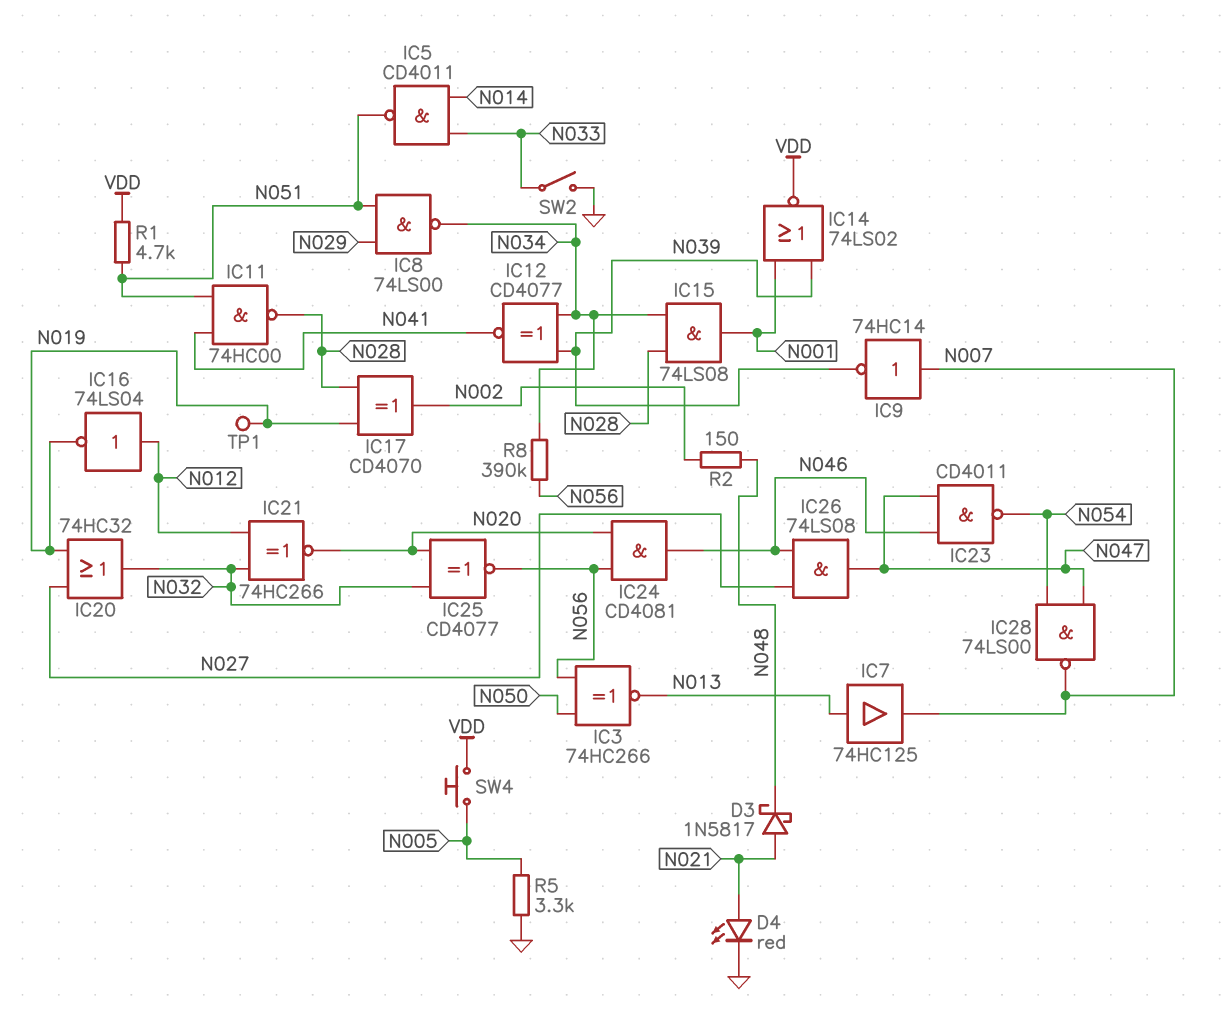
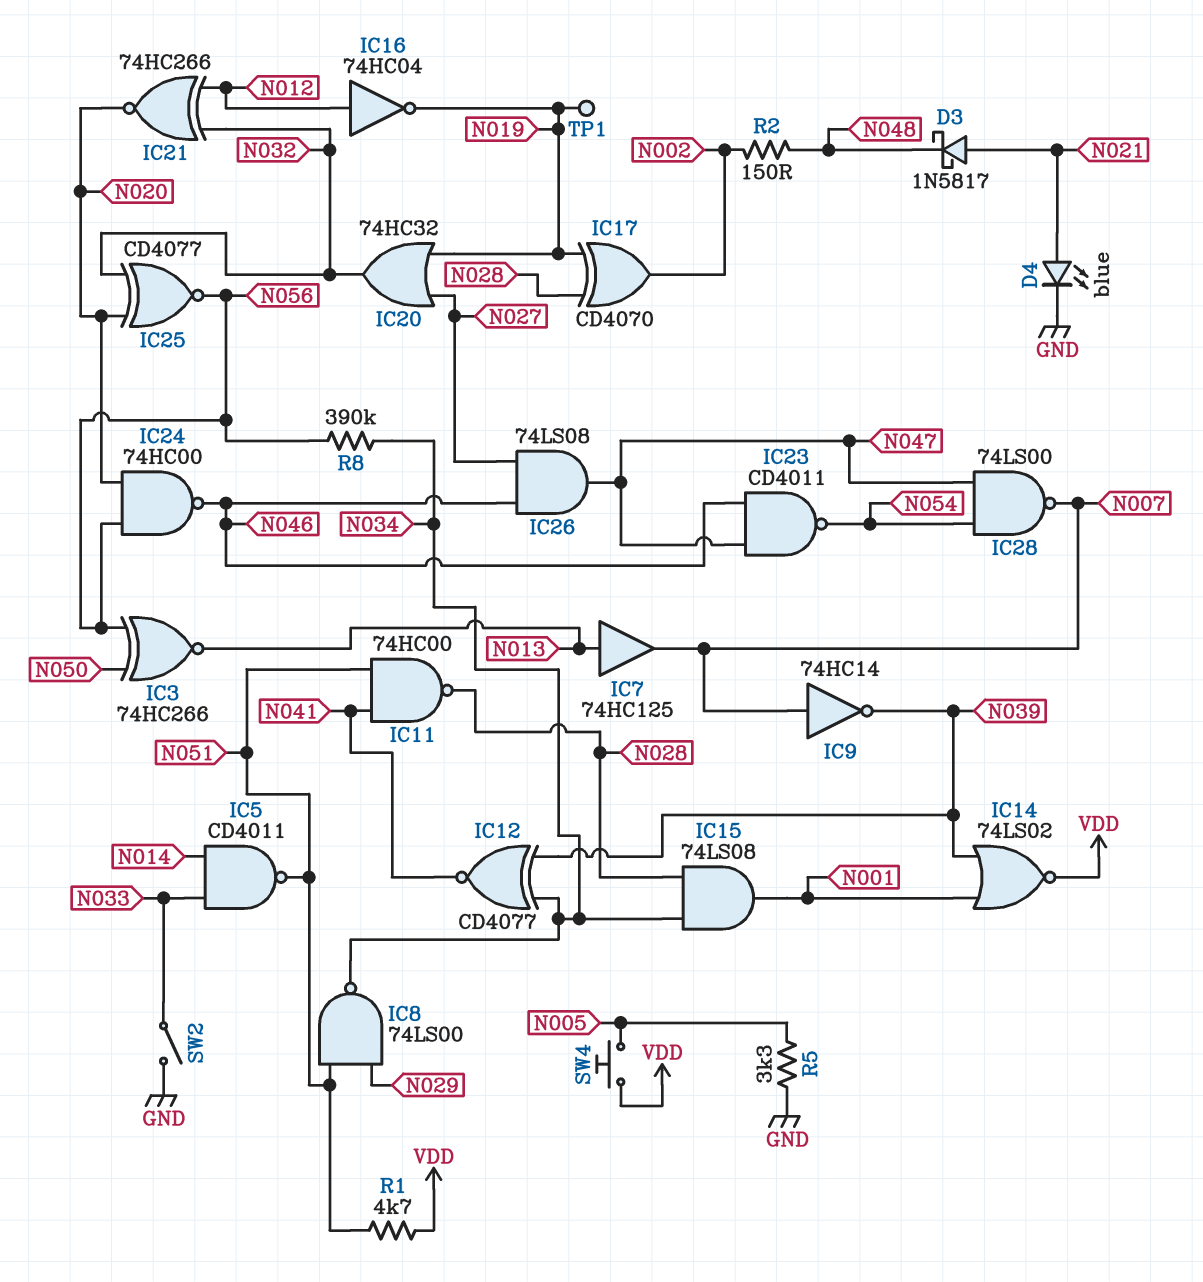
D4: LED red (A N021, K GND) -> LED blue (A N021, K GND)
IC16: NOT 74LS04 (in N012, out N019) -> NOT 74HC04 (in N012, out N019)
IC24: AND CD4081 (in N020, in N056, out N046) -> NAND 74HC00 (in N020, in N056, out N046)

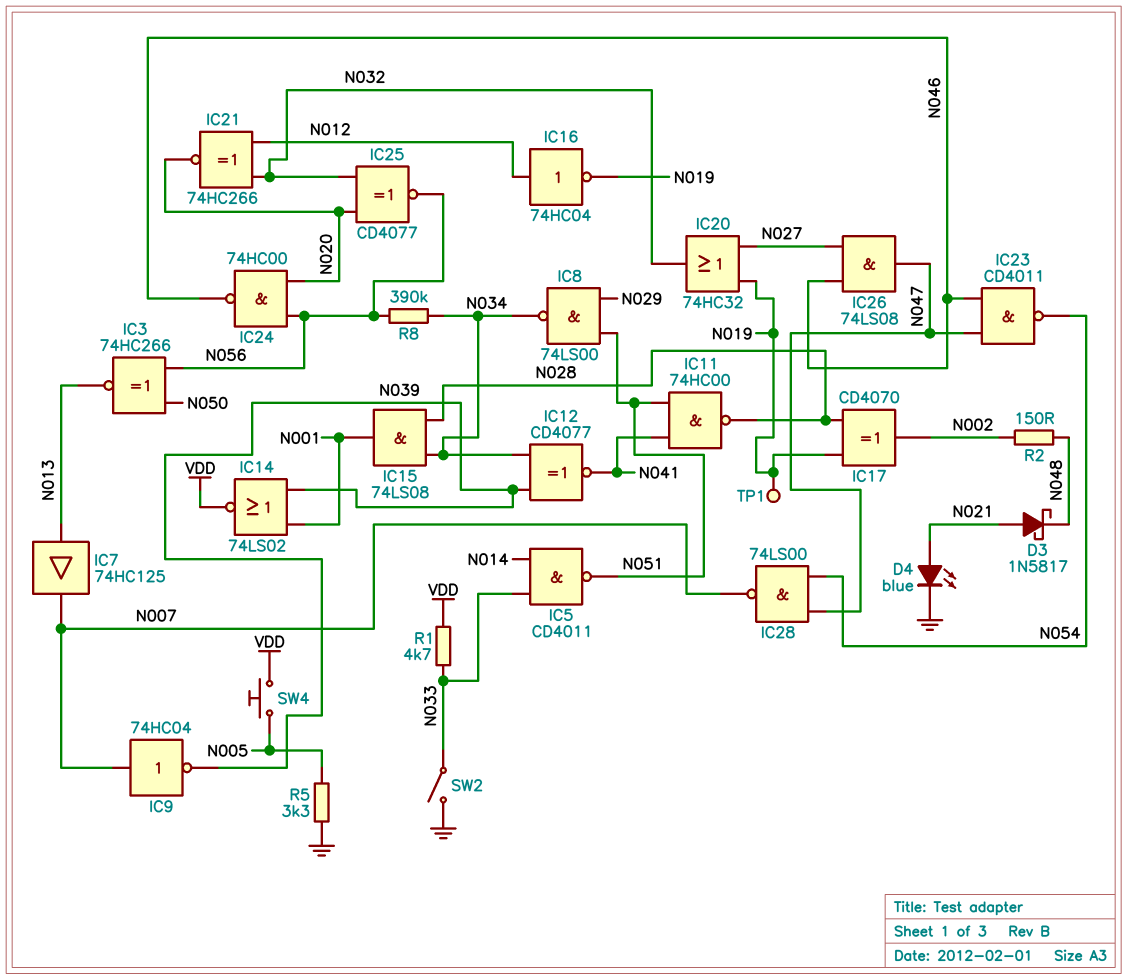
IC9: NOT 74HC14 (in N007, out N039) -> NOT 74HC04 (in N007, out N039)
R1: 4.7k (N051, VDD) -> 4.7k (N033, VDD)

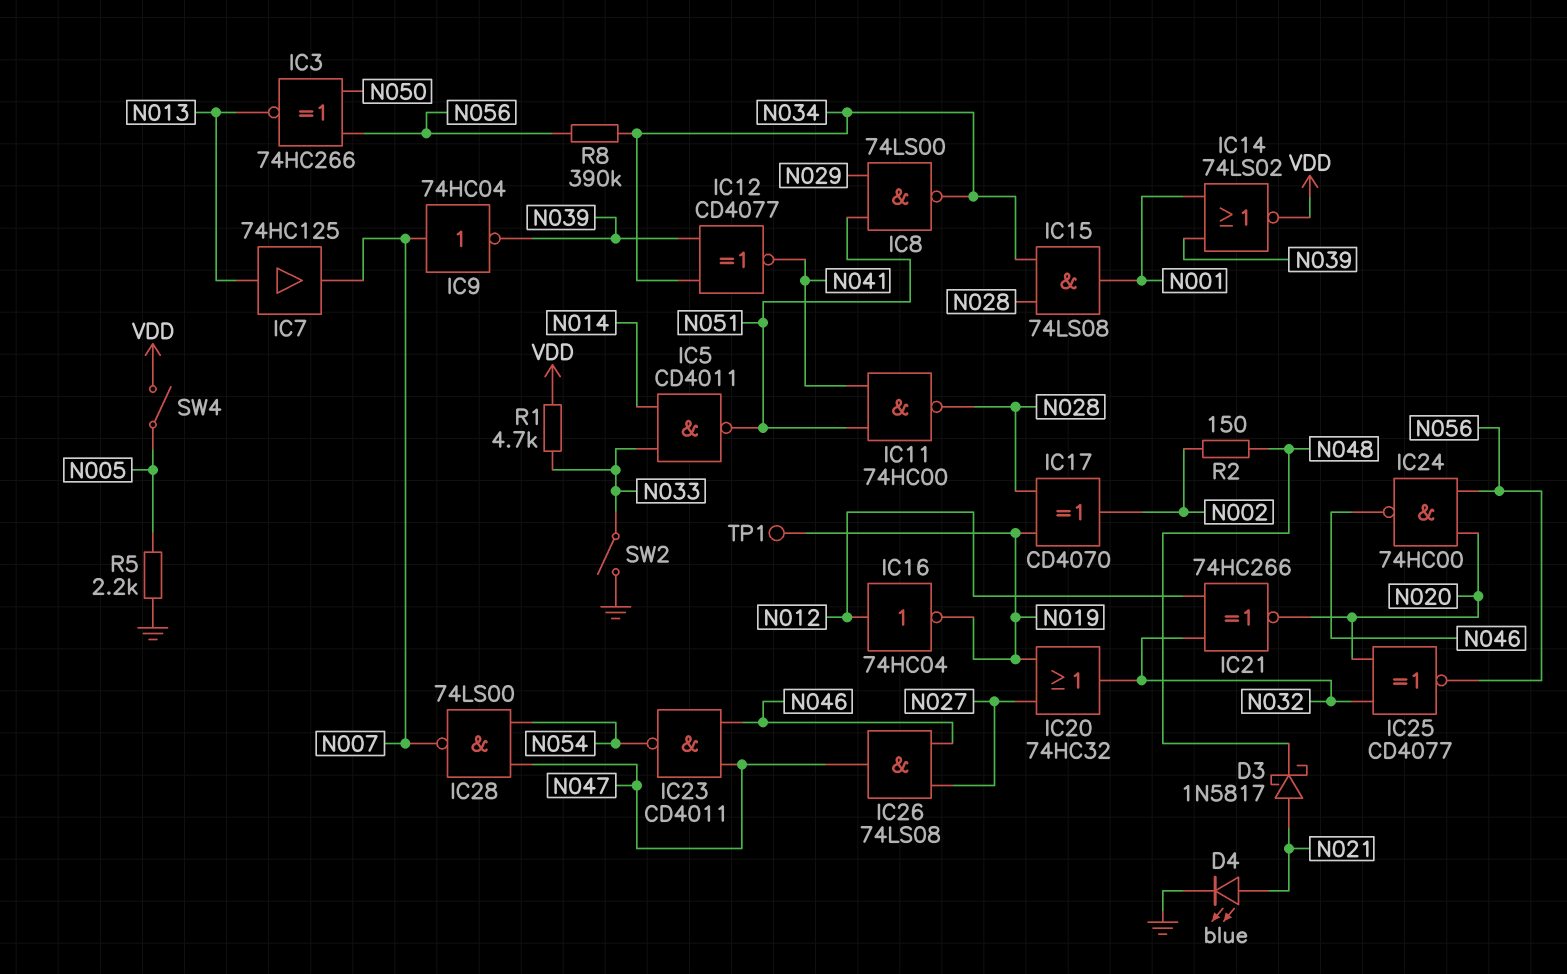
R5: 3.3k (GND, N005) -> 2.2k (GND, N005)
SW4: button (N005, VDD) -> switch (N005, VDD)

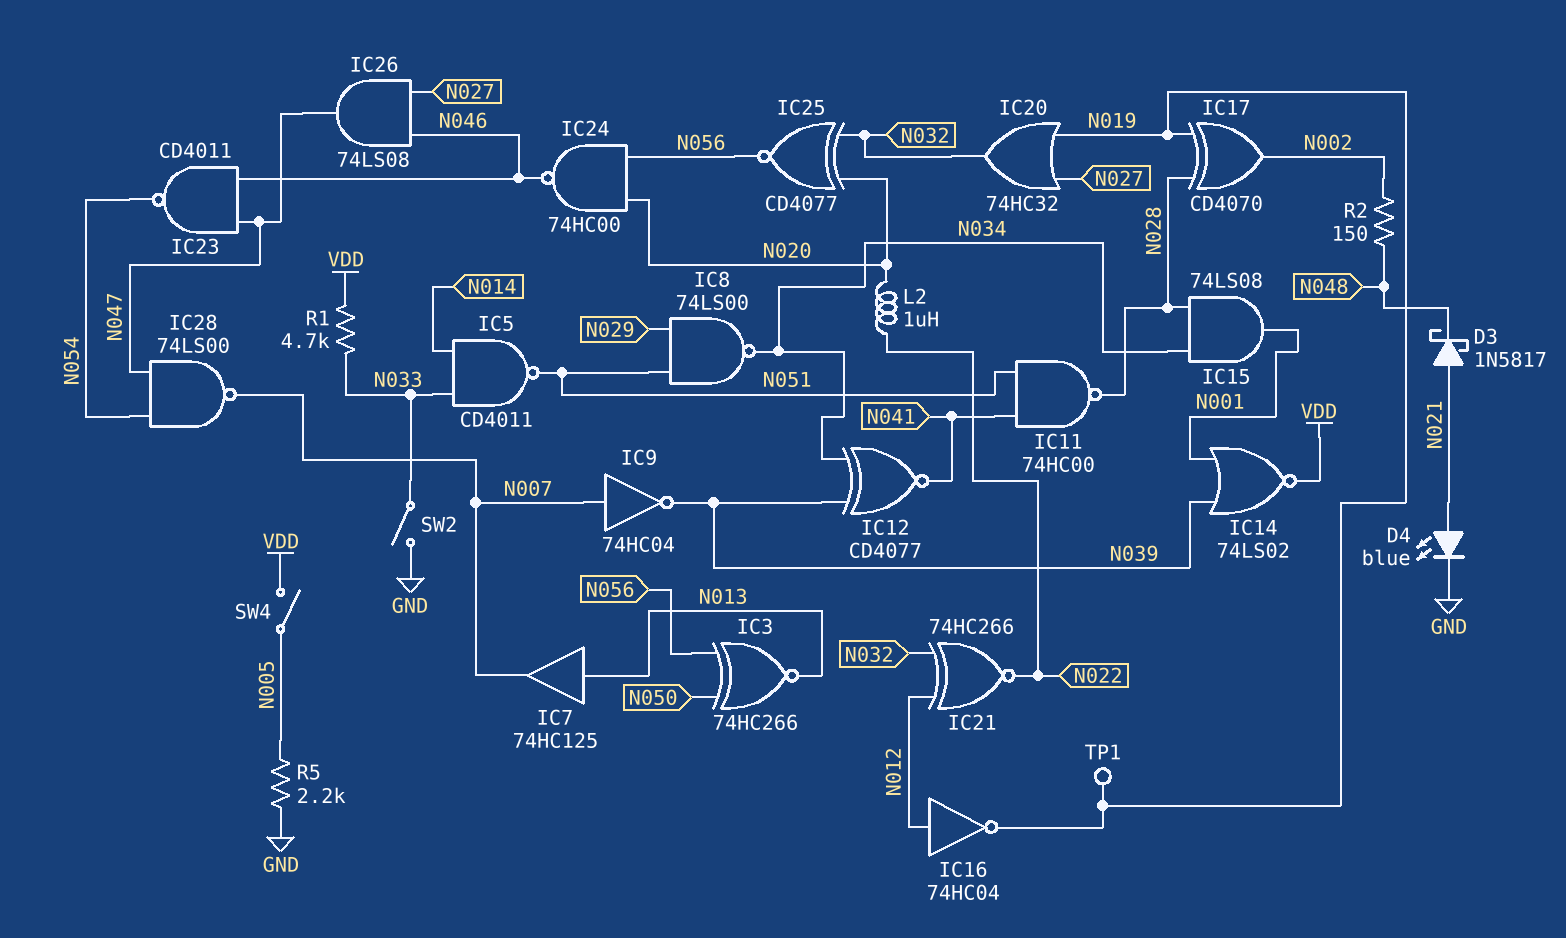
IC21: XNOR 74HC266 (in N012, in N032, out N020) -> XNOR 74HC266 (in N012, in N032, out N022)
L2: none -> 1uH (N020, N022)
R8: 390k (N034, N056) -> none

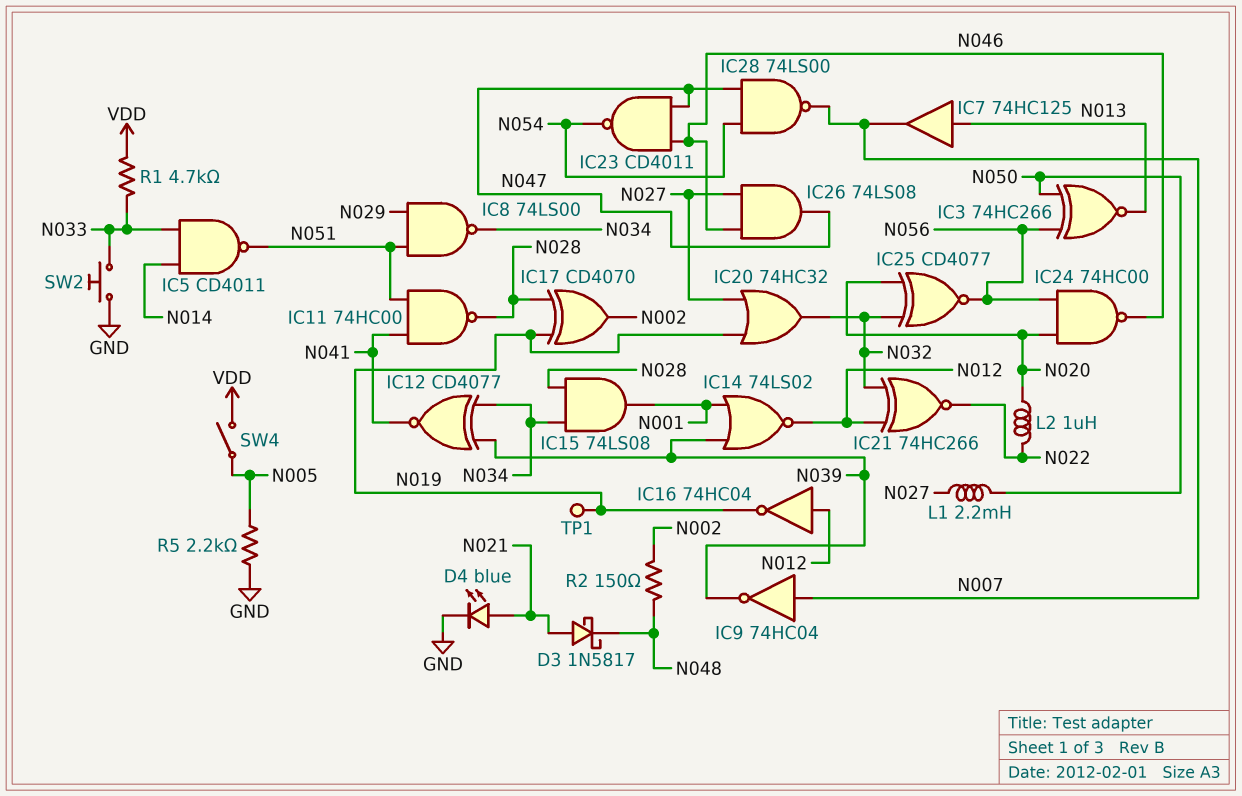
IC14: NOR 74LS02 (in N001, in N039, out VDD) -> NOR 74LS02 (in N001, in N039, out N012)
L1: none -> 2.2mH (N027, N050)
SW2: switch (GND, N033) -> button (GND, N033)

